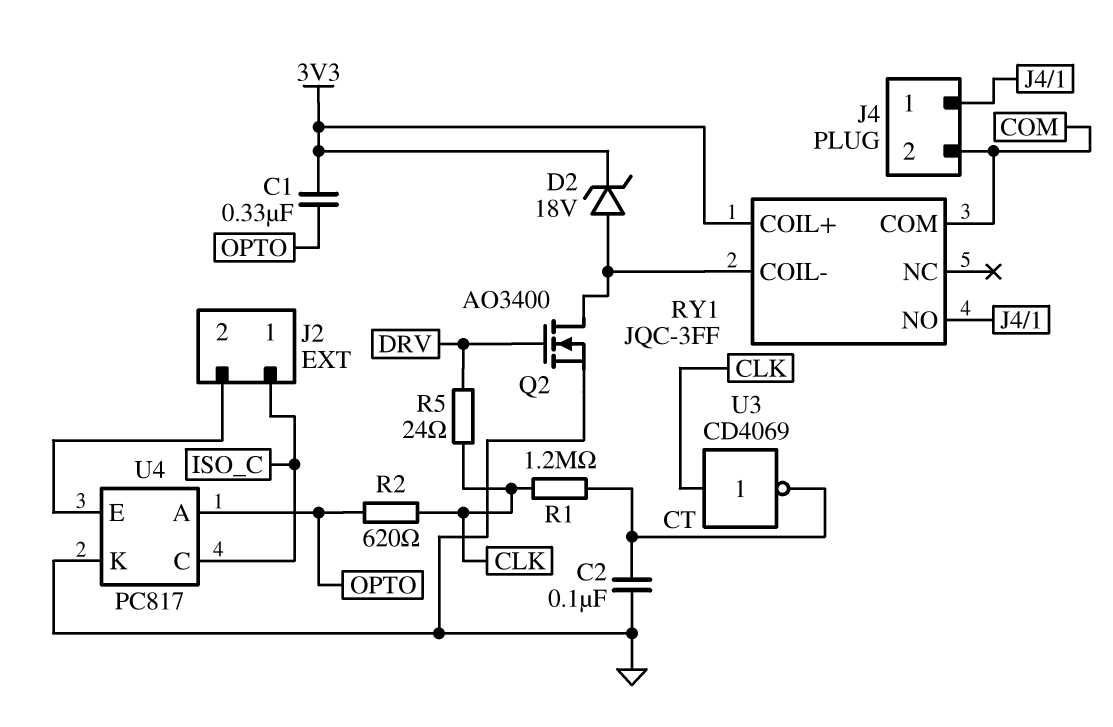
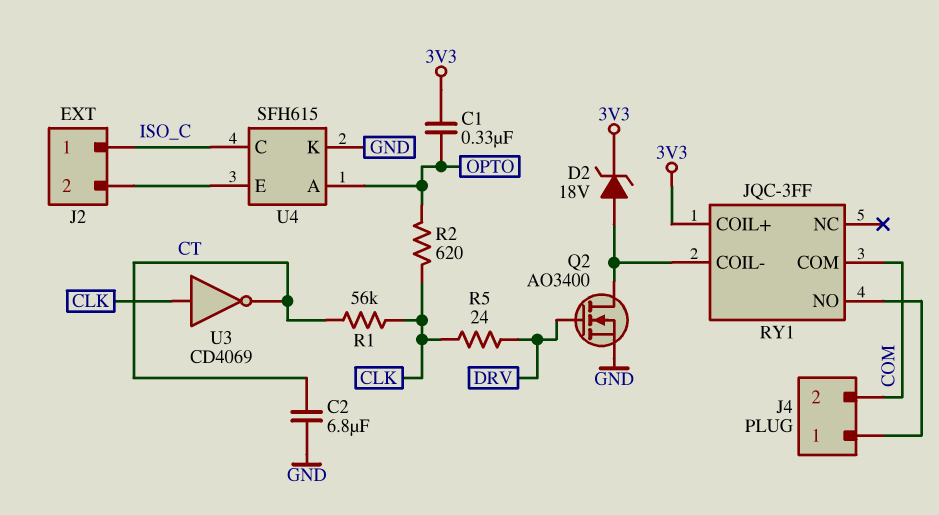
C2: 100nF (CT, GND) -> 6.8uF (CT, GND)
R1: 1.2M (CLK, CT) -> 56k (CLK, CT)
U4: PC817 -> SFH615

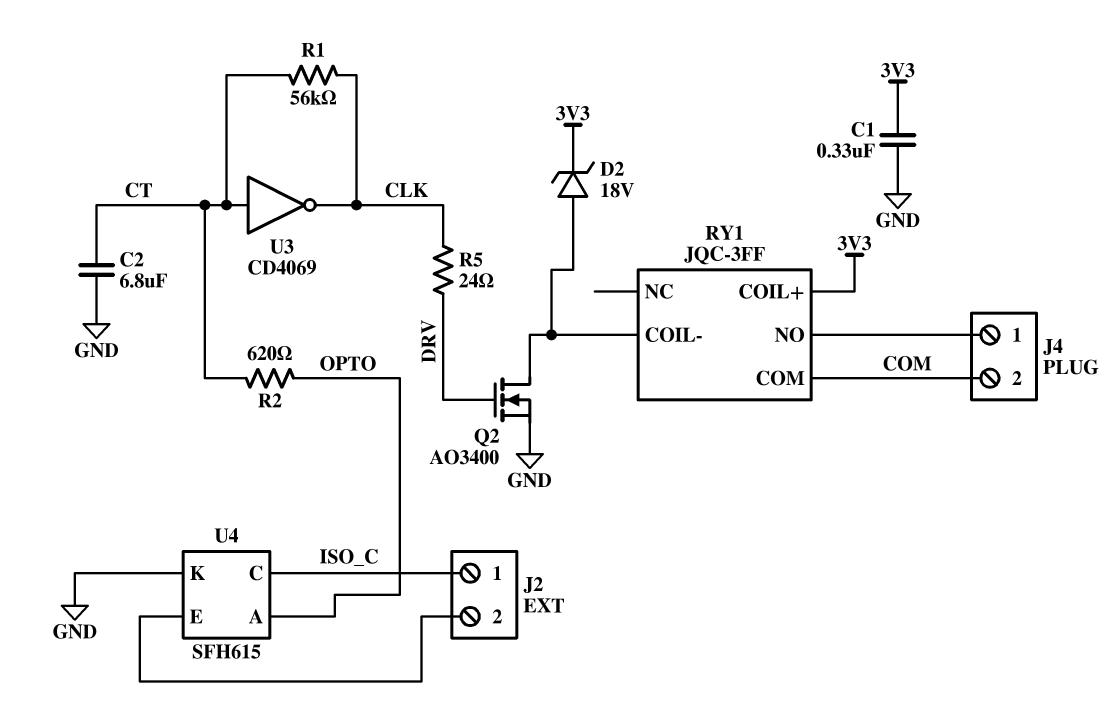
C1: 330nF (3V3, OPTO) -> 330nF (3V3, GND)
R2: 620 (CLK, OPTO) -> 620 (CT, OPTO)
U3: NOT CD4069 (in CLK, out CT) -> NOT CD4069 (in CT, out CLK)

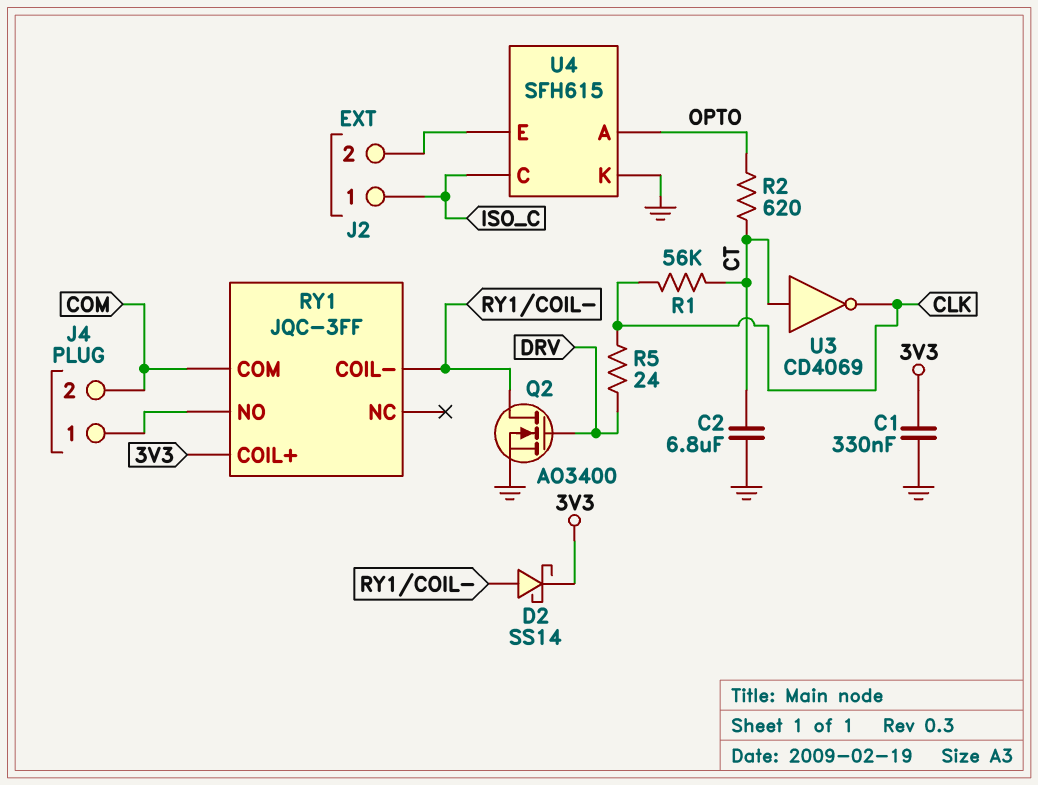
D2: zener 18V (A RY1/COIL-, K 3V3) -> schottky SS14 (A RY1/COIL-, K 3V3)

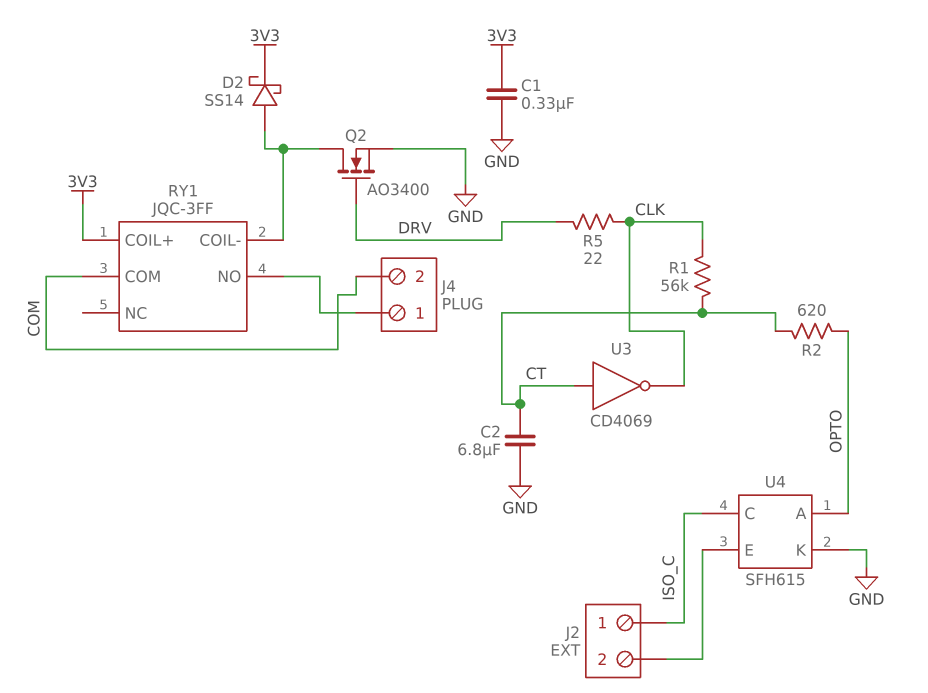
R5: 24 (CLK, DRV) -> 22 (CLK, DRV)

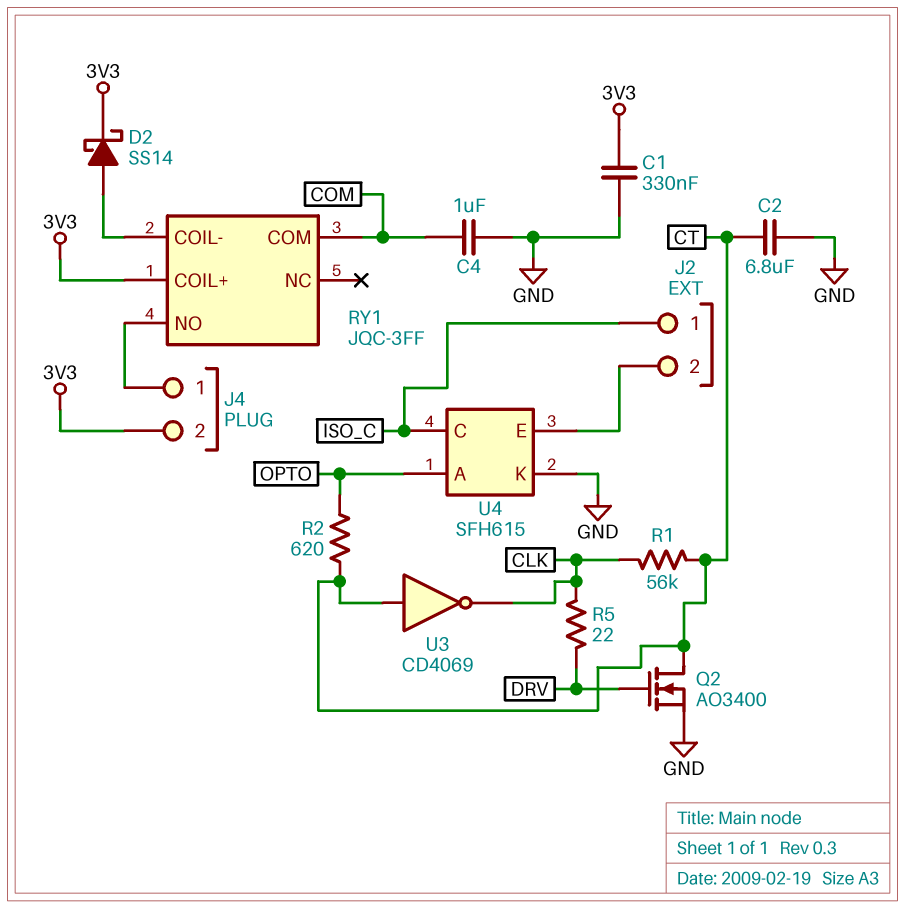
C4: none -> 1uF (COM, GND)
J4 pin 2: COM -> 3V3
Q2: NMOS AO3400 (G DRV, D RY1/COIL-, S GND) -> NMOS AO3400 (G DRV, D CT, S GND)

